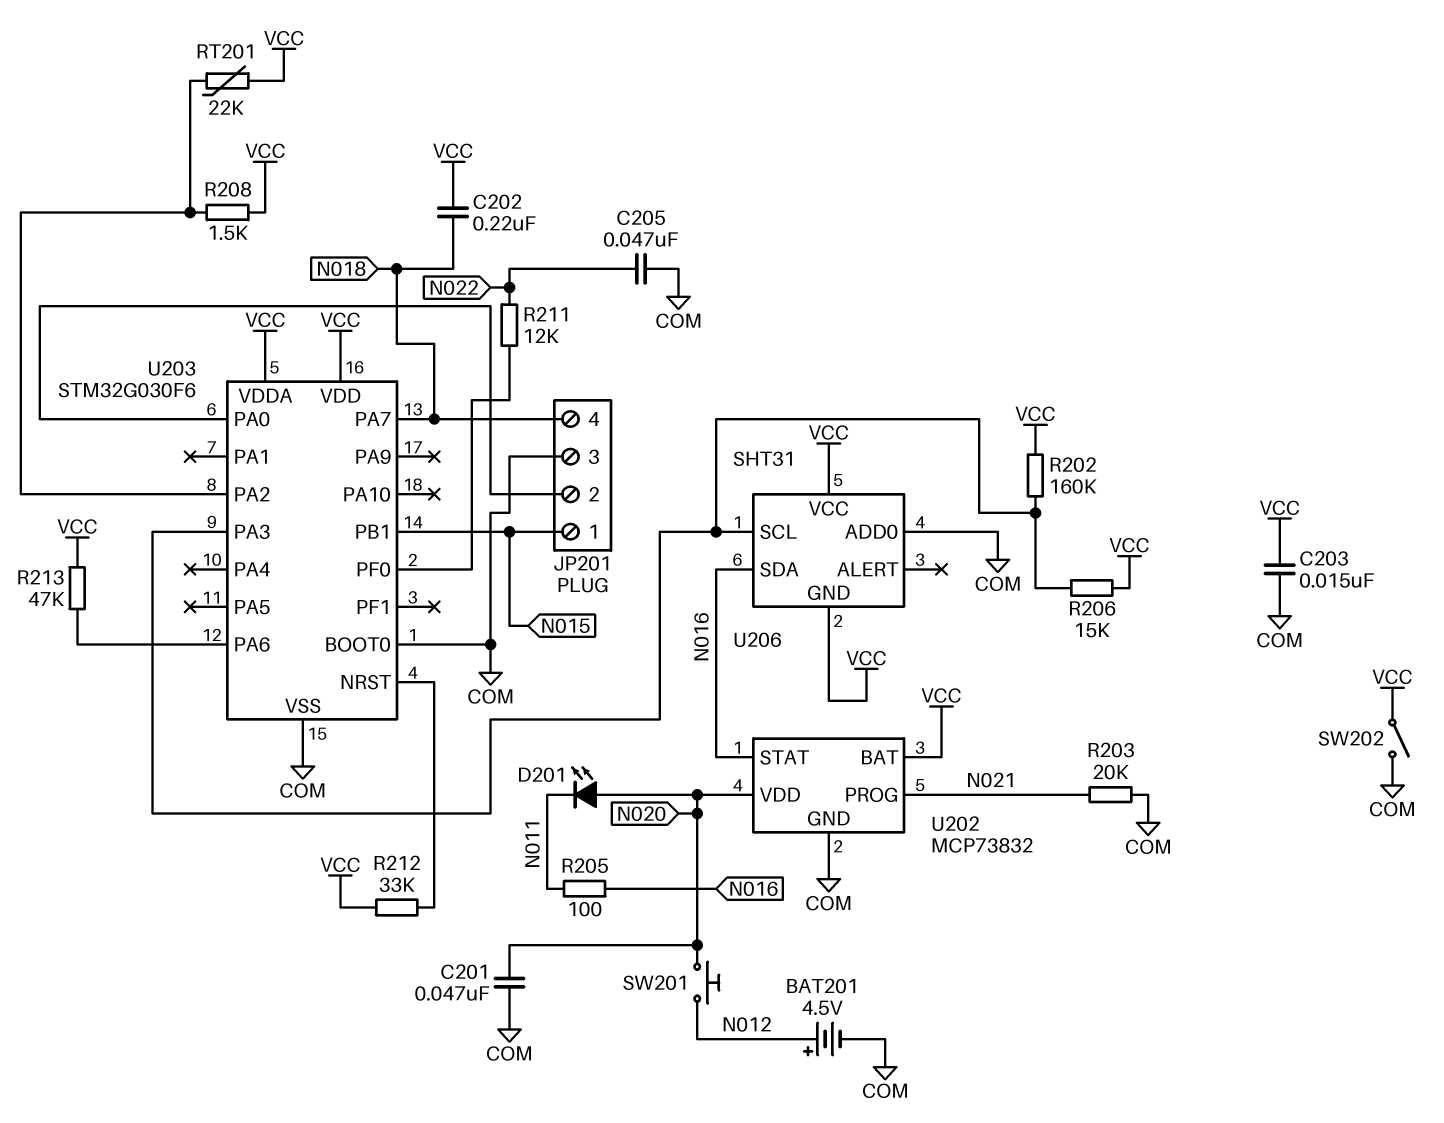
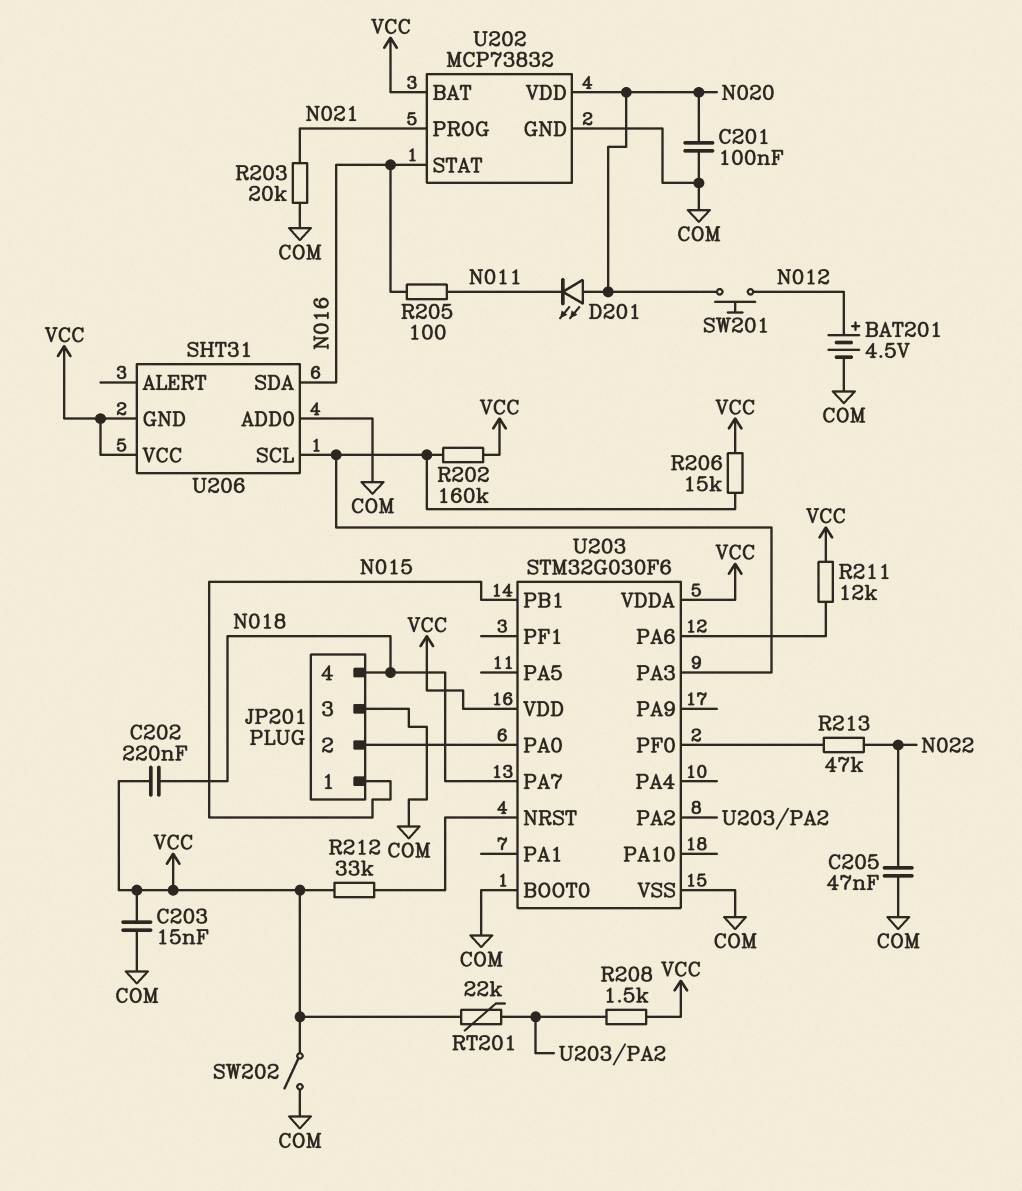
C201: 47nF (COM, N020) -> 100nF (COM, N020)
R211: 12k (N022, U203/PF0) -> 12k (U203/PA6, VCC)
R213: 47k (U203/PA6, VCC) -> 47k (N022, U203/PF0)

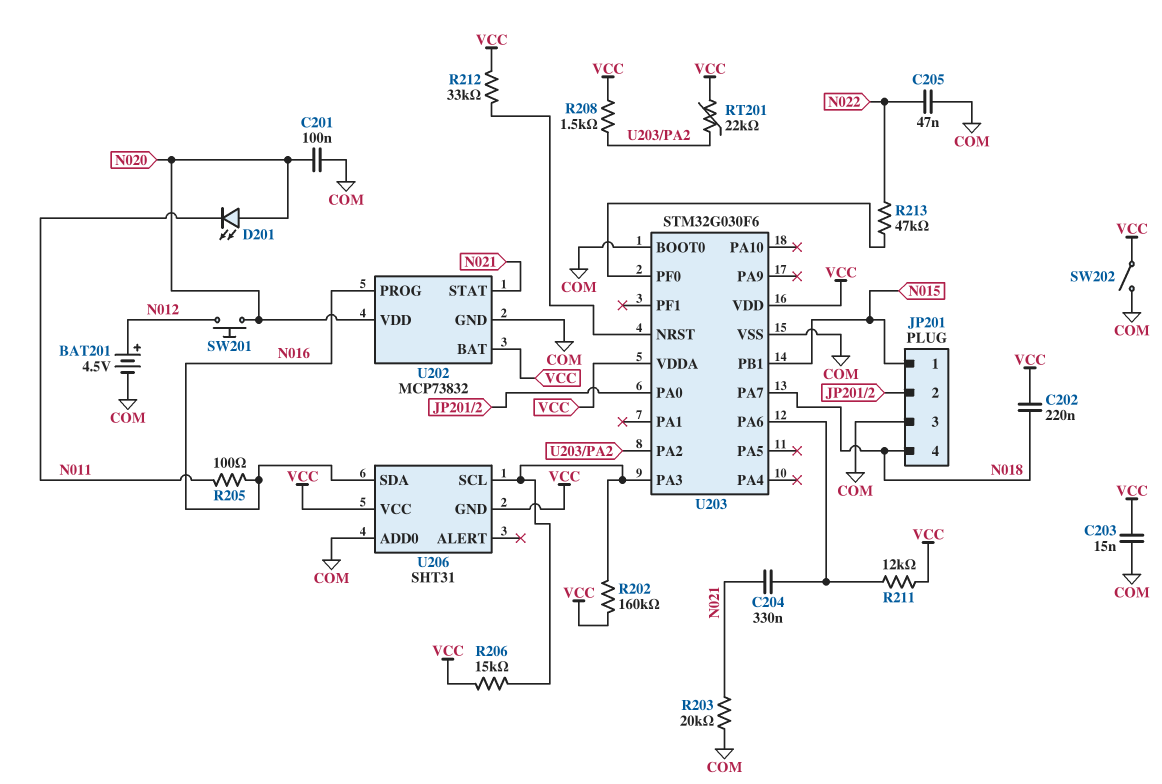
C204: none -> 330nF (N021, U203/PA6)
U202 pin PROG: N021 -> N016
U202 pin STAT: N016 -> N021

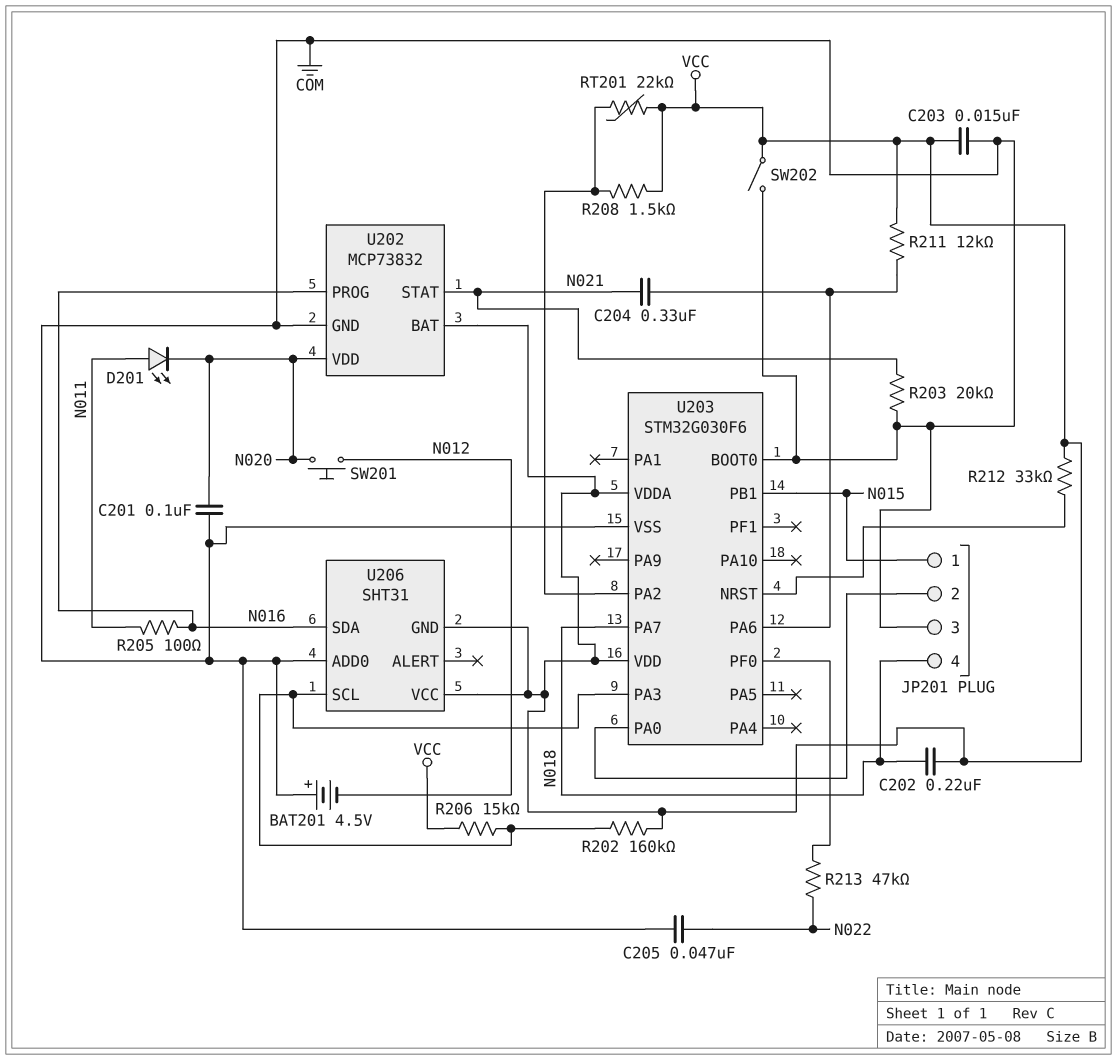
BAT201: 4.5V (plus N012, minus COM) -> 4.5V (plus COM, minus N012)
D201: LED (A N020, K N011) -> LED (A N011, K N020)

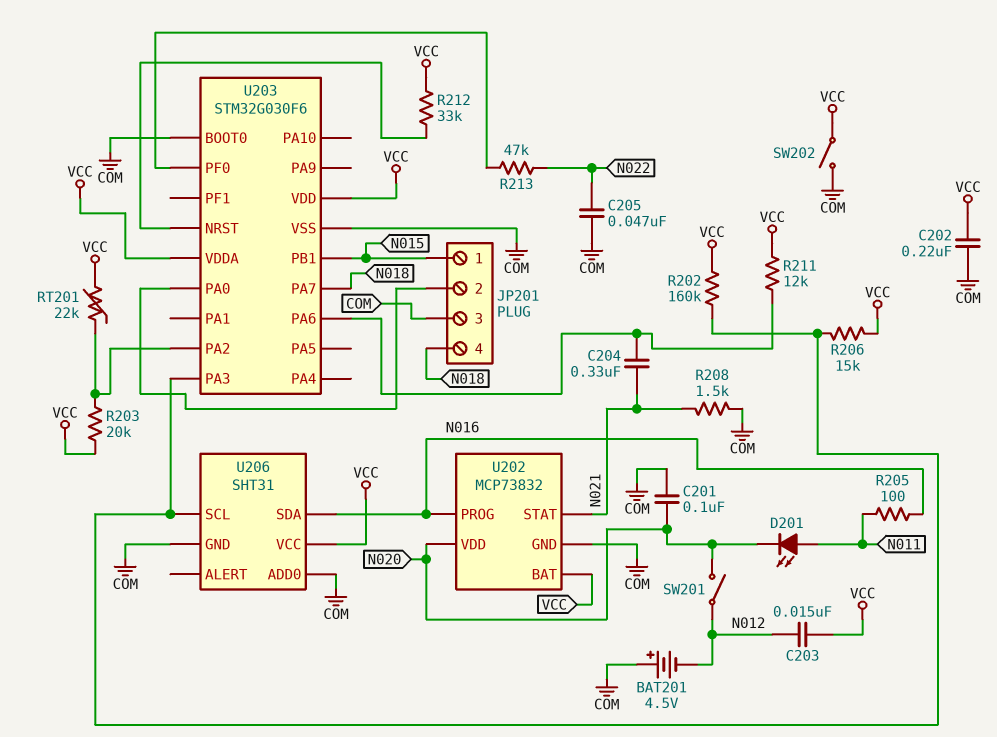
C202: 220nF (N018, VCC) -> 220nF (COM, VCC)
C203: 15nF (COM, VCC) -> 15nF (N012, VCC)
R203: 20k (COM, N021) -> 20k (U203/PA2, VCC)
R208: 1.5k (U203/PA2, VCC) -> 1.5k (COM, N021)
SW201: button (N012, N020) -> switch (N012, N020)
U206 pin GND: VCC -> COM

